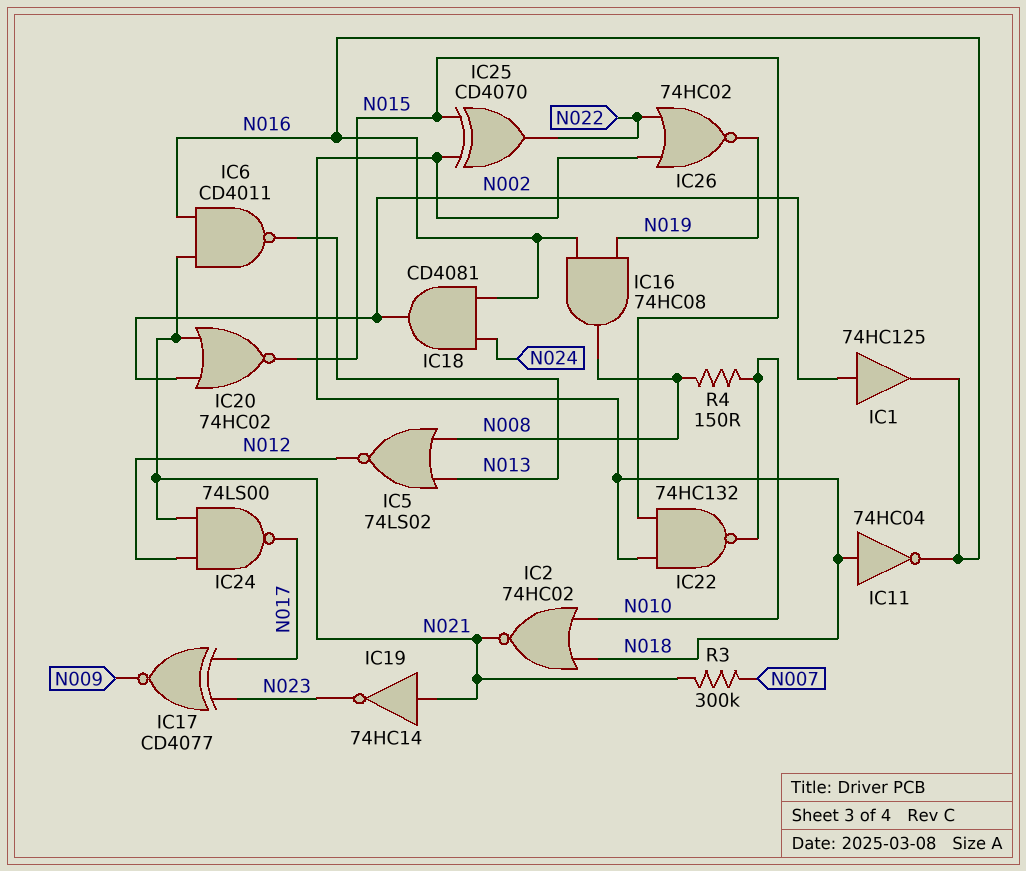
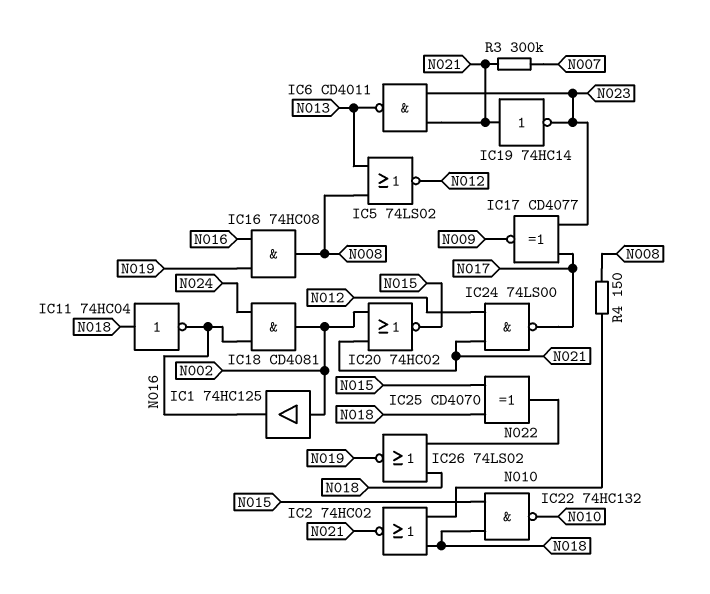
IC6: NAND CD4011 (in N016, in N021, out N013) -> NAND CD4011 (in N021, in N023, out N013)
IC26: NOR 74HC02 (in N018, in N022, out N019) -> NOR 74LS02 (in N018, in N022, out N019)

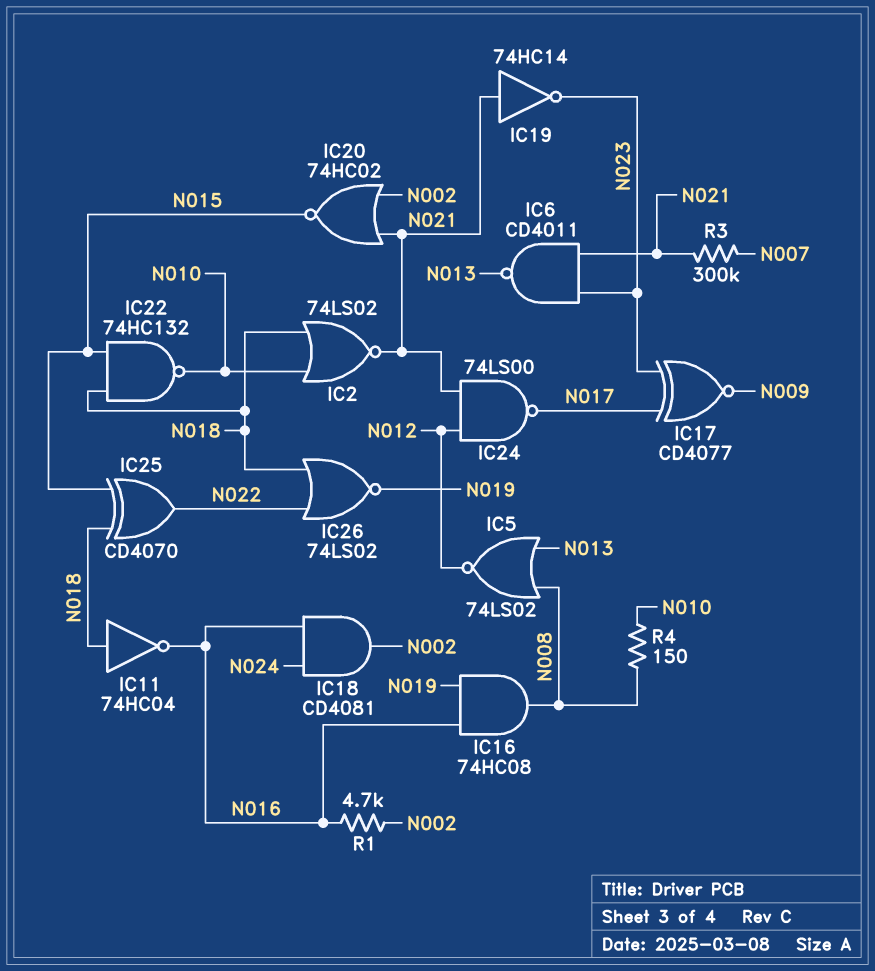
IC1: buffer 74HC125 (in N002, out N016) -> none
IC2: NOR 74HC02 (in N010, in N018, out N021) -> NOR 74LS02 (in N010, in N018, out N021)
R1: none -> 4.7k (N002, N016)

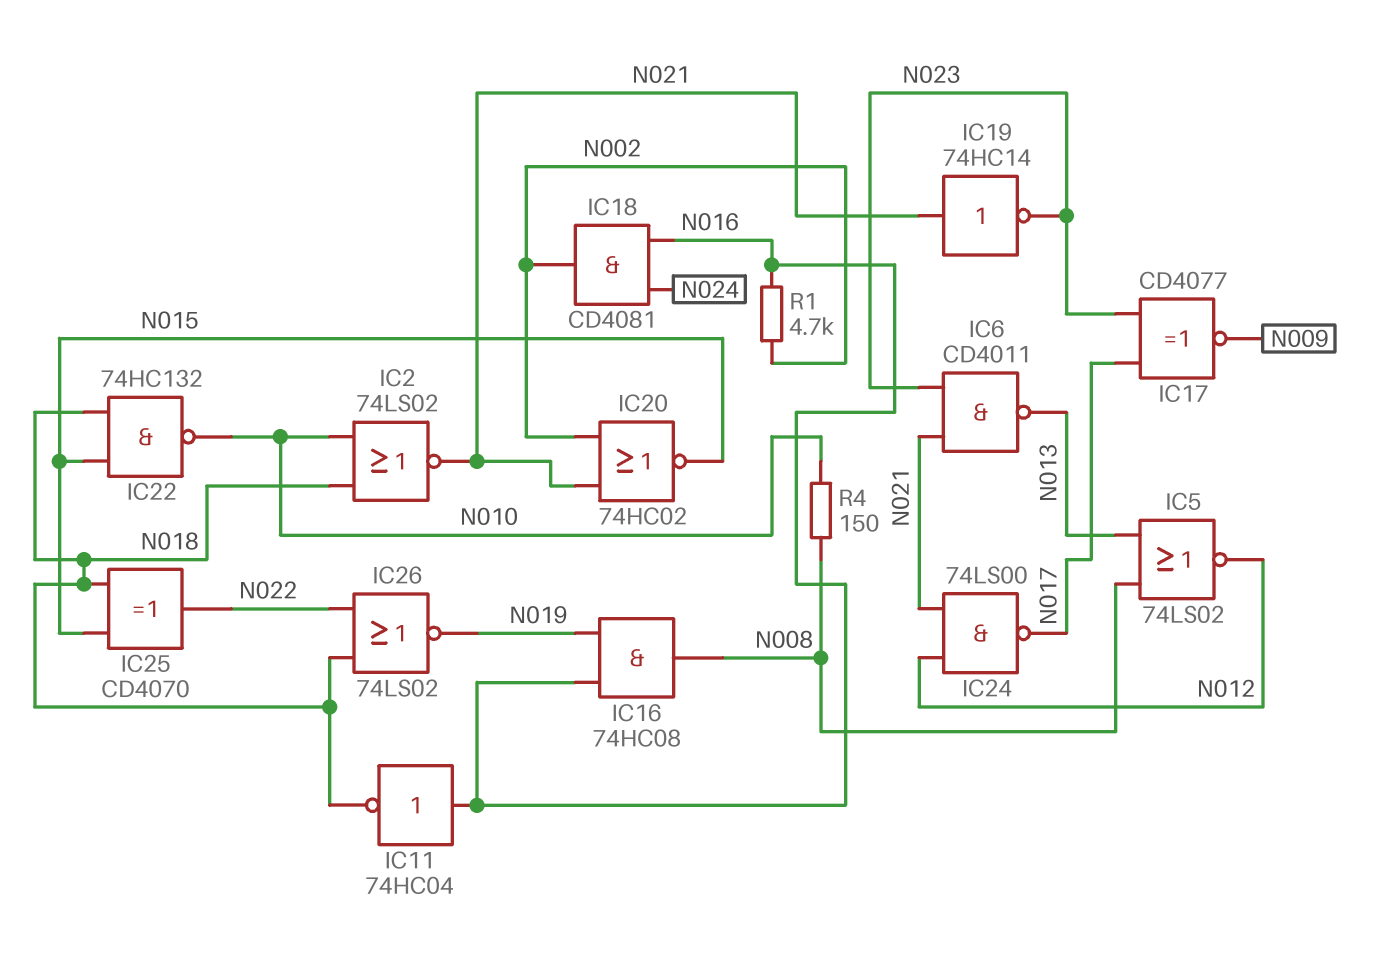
IC11: NOT 74HC04 (in N018, out N016) -> NOT 74HC04 (in N016, out N018)
R3: 300k (N007, N021) -> none

